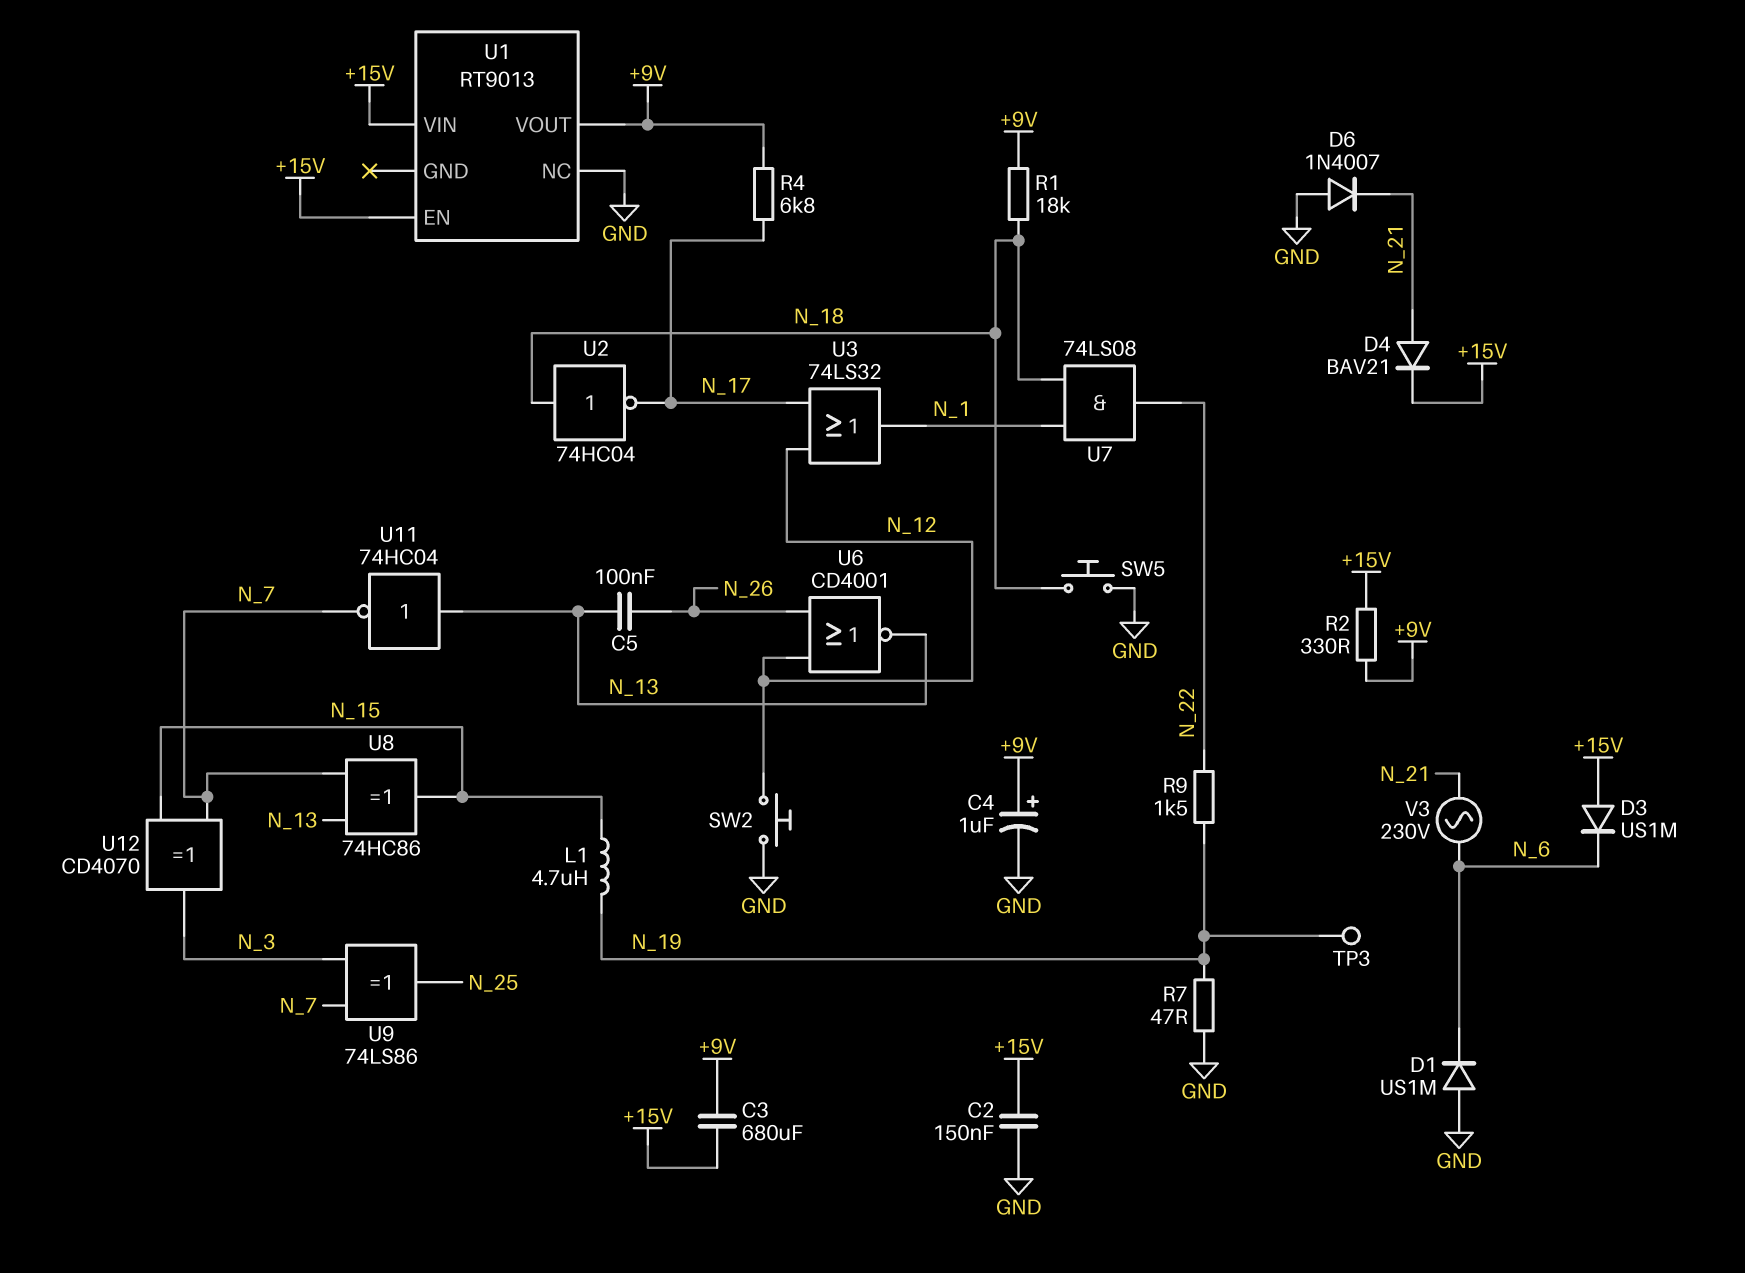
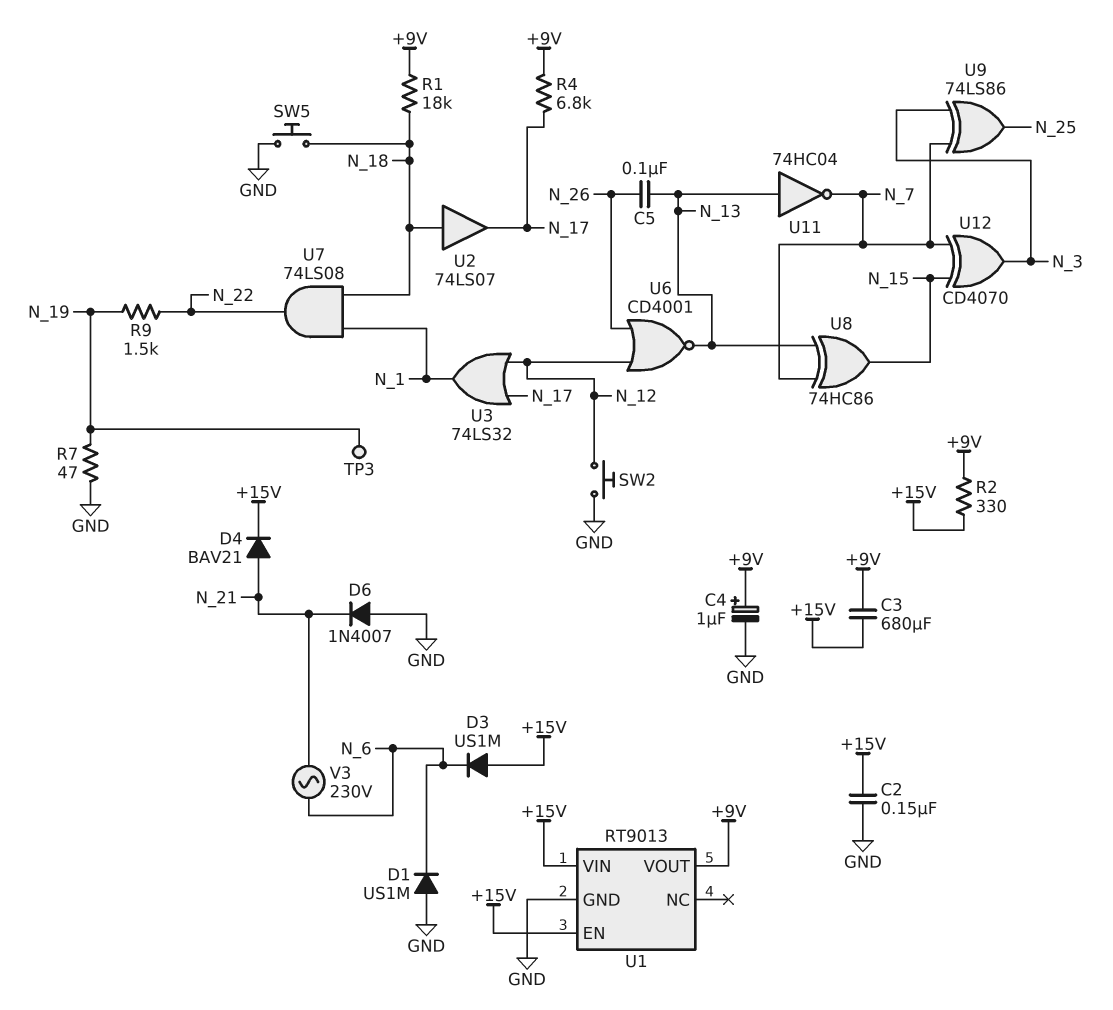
L1: 4.7uH (N_15, N_19) -> none
U1 pin GND: none -> GND
U1 pin NC: GND -> none
U2: NOT 74HC04 (in N_18, out N_17) -> buffer 74LS07 (in N_18, out N_17)

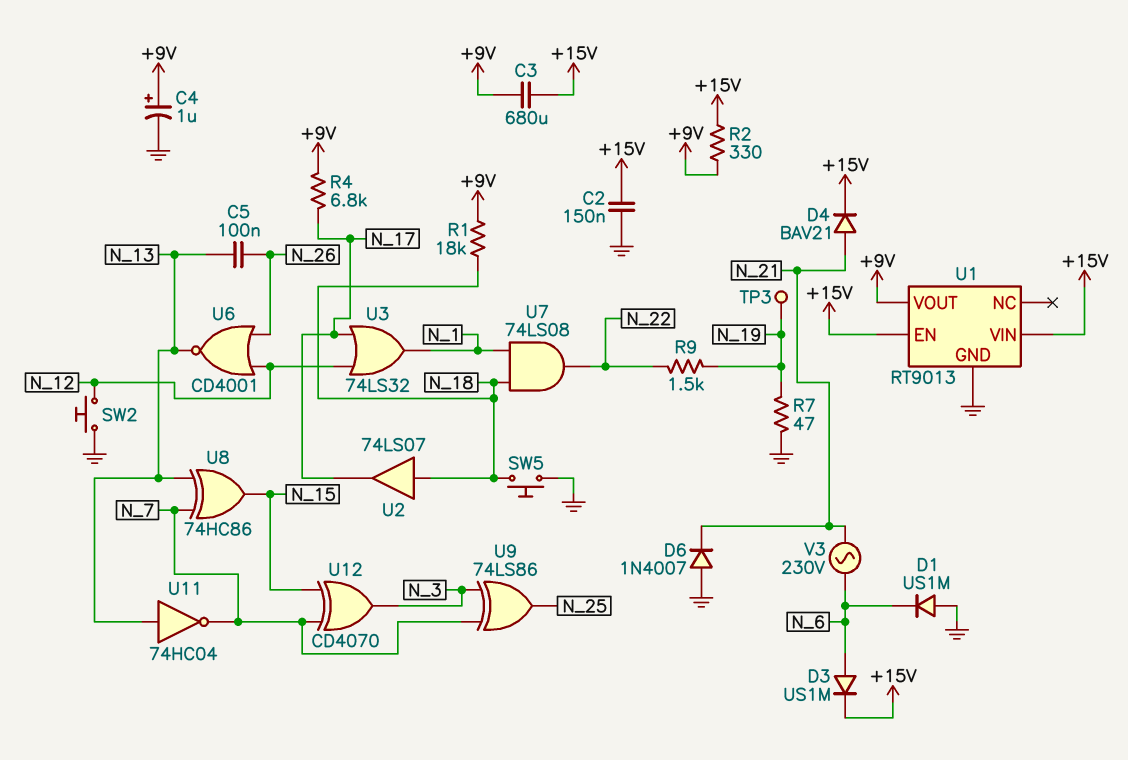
D3: diode US1M (A +15V, K N_6) -> diode US1M (A N_6, K +15V)

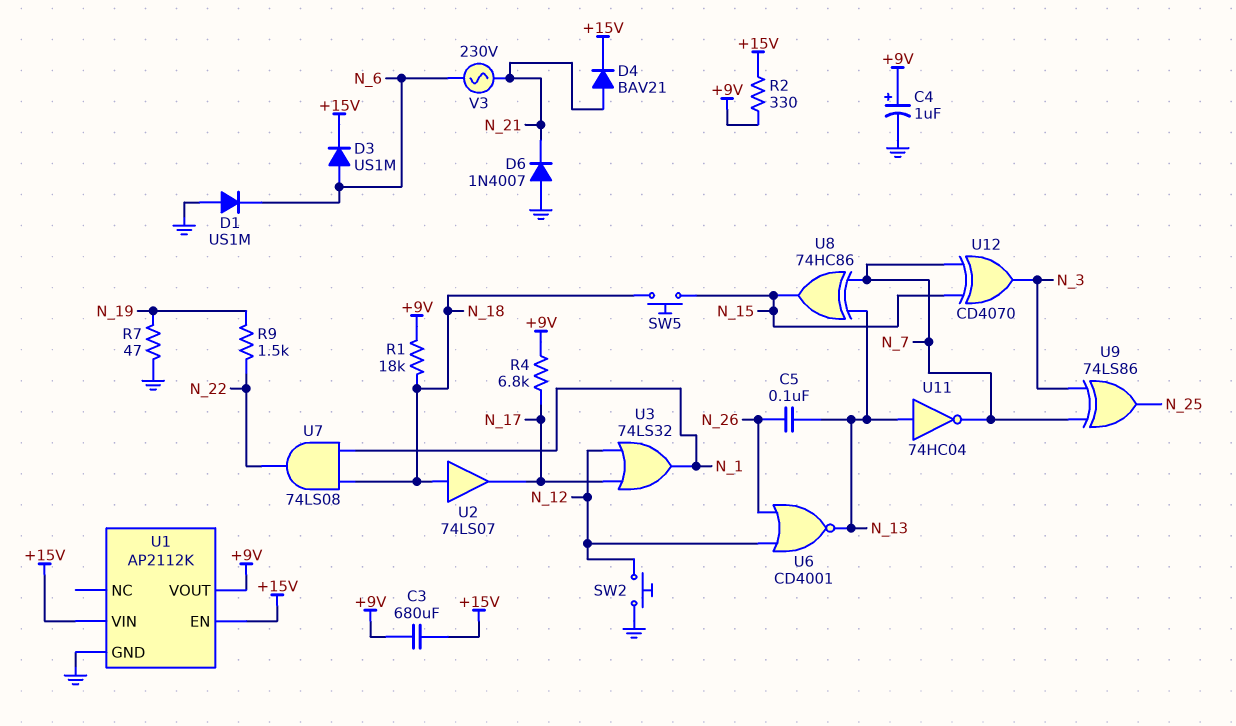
C2: 150nF (+15V, GND) -> none
SW5: button (GND, N_18) -> button (N_15, N_18)
TP3: test point (N_19) -> none
U1: RT9013 -> AP2112K

